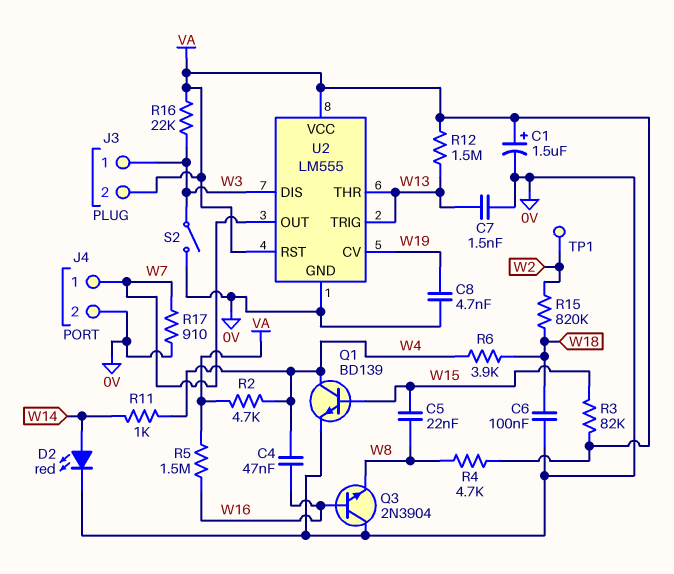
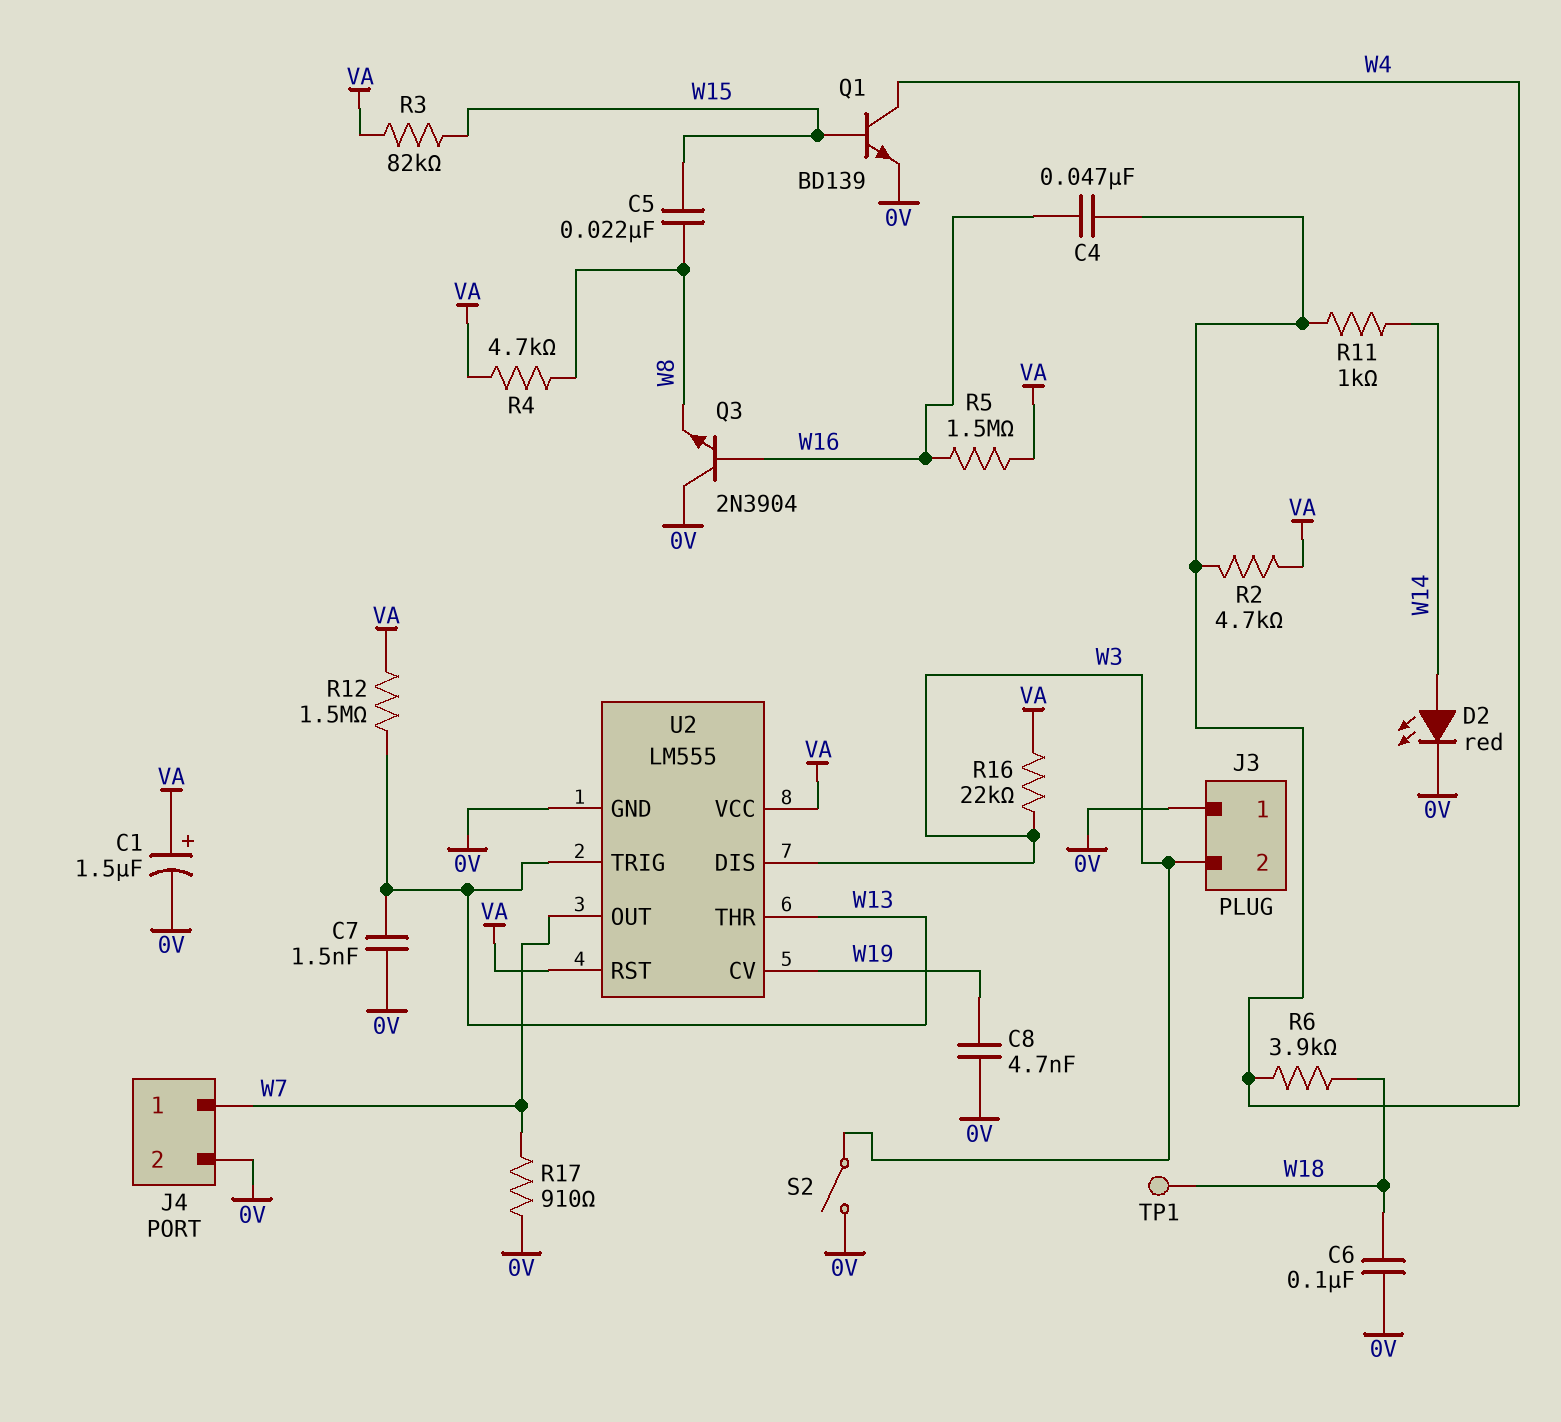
J3 pin 1: W3 -> 0V
J3 pin 2: VA -> W3
R15: 820k (W2, W18) -> none
TP1: test point (W2) -> test point (W18)

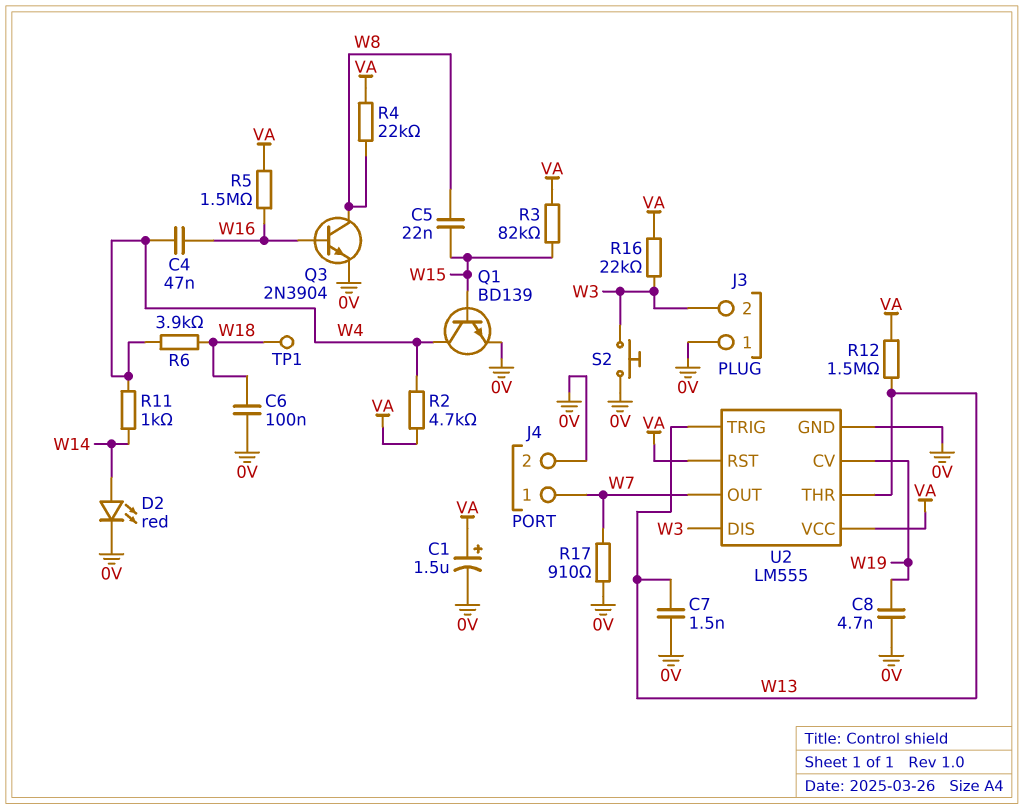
Q3: NPN 2N3904 (B W16, C 0V, E W8) -> NPN 2N3904 (B W16, C W8, E 0V)
R4: 4.7k (VA, W8) -> 22k (VA, W8)
S2: switch (0V, W3) -> button (0V, W3)

